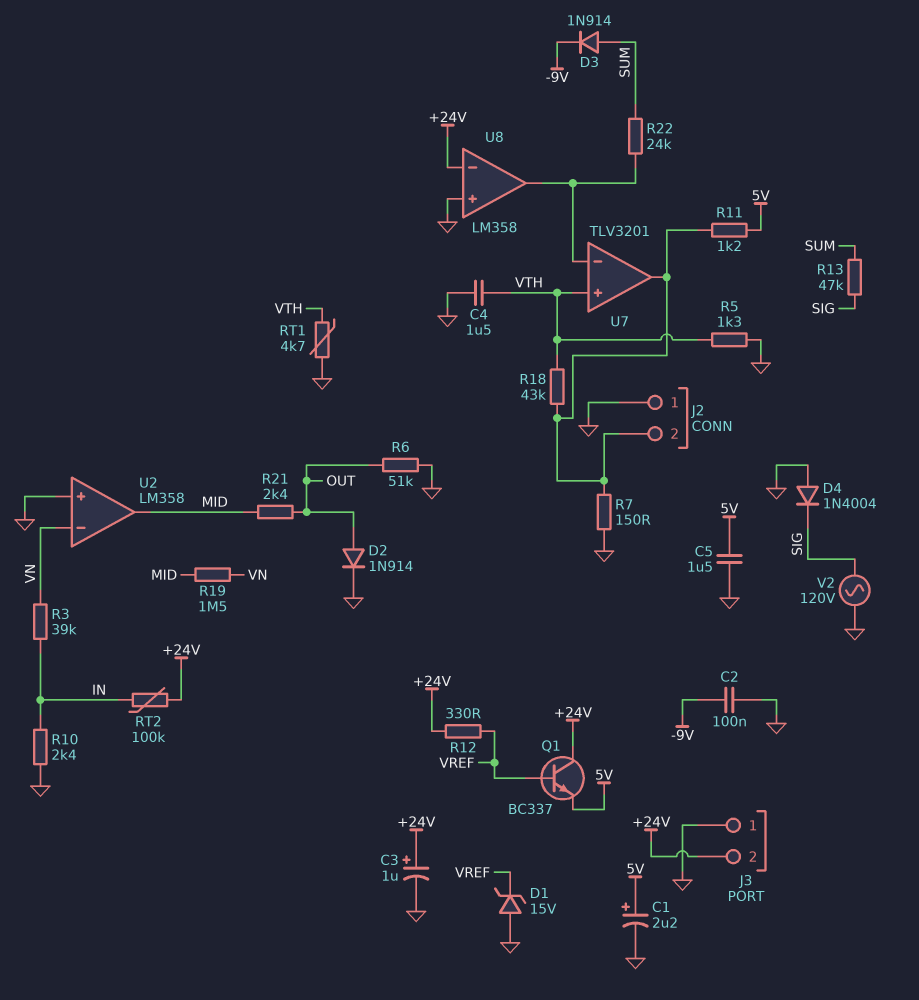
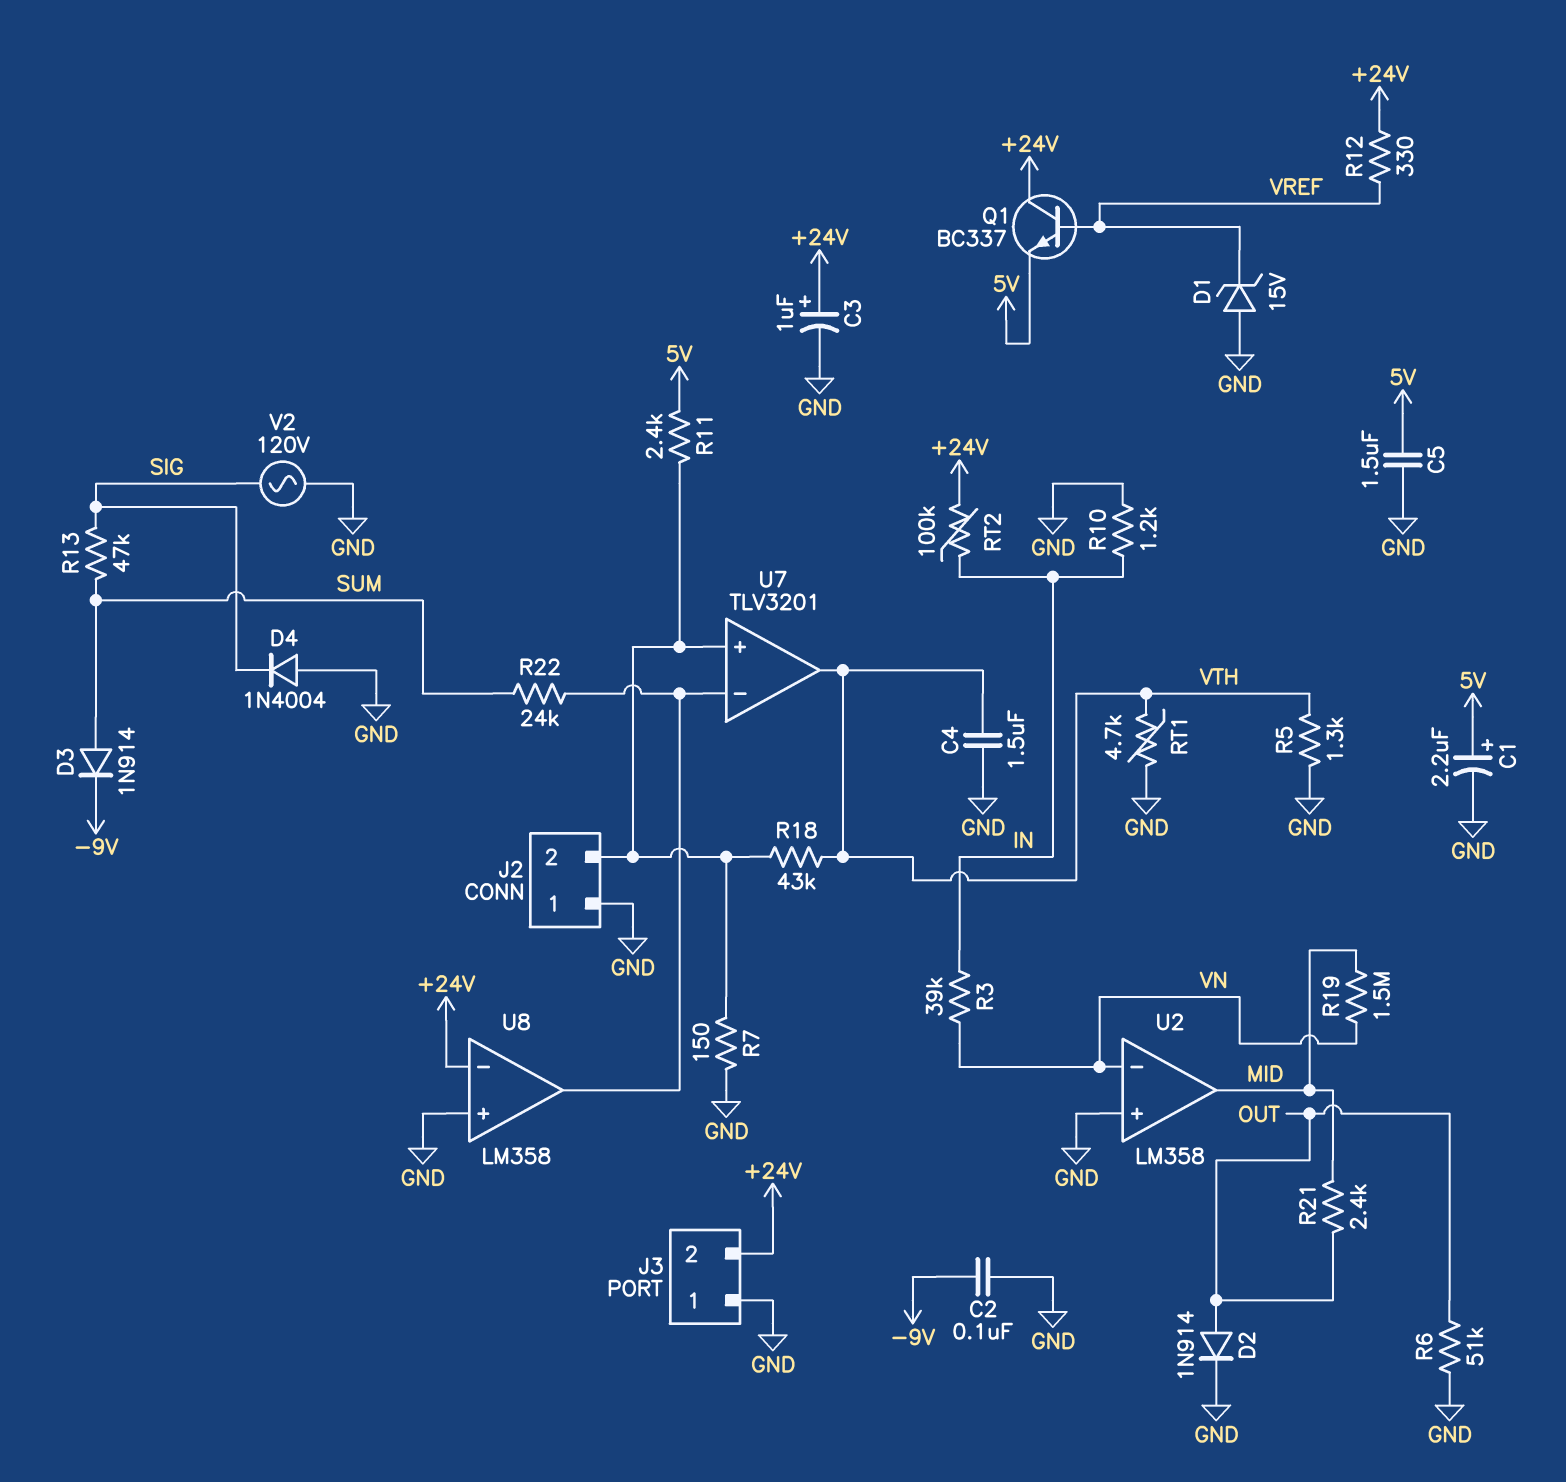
R10: 2.4k (GND, IN) -> 1.2k (GND, IN)
R11: 1.2k (5V, J2/2) -> 2.4k (5V, J2/2)
U7 pin in+: VTH -> J2/2
U7 pin out: J2/2 -> VTH

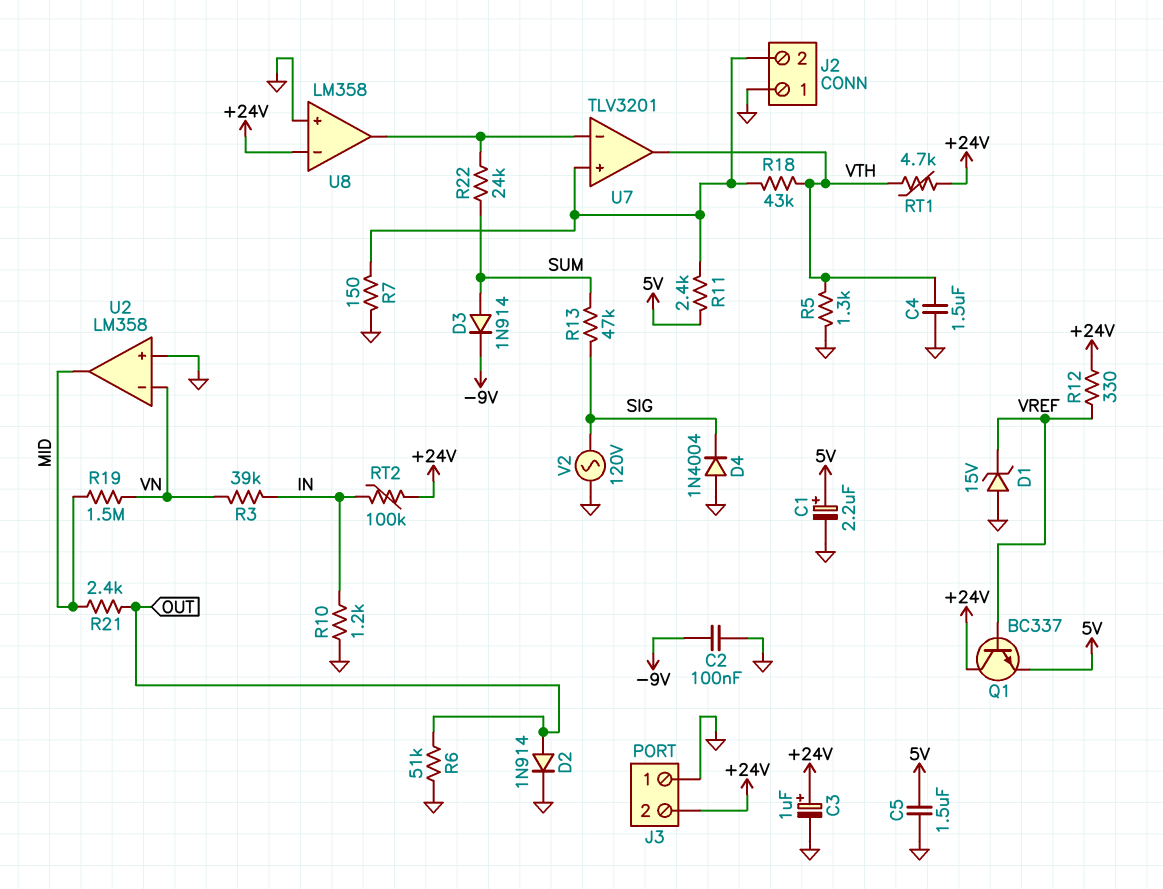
RT1: 4.7k (GND, VTH) -> 4.7k (+24V, VTH)

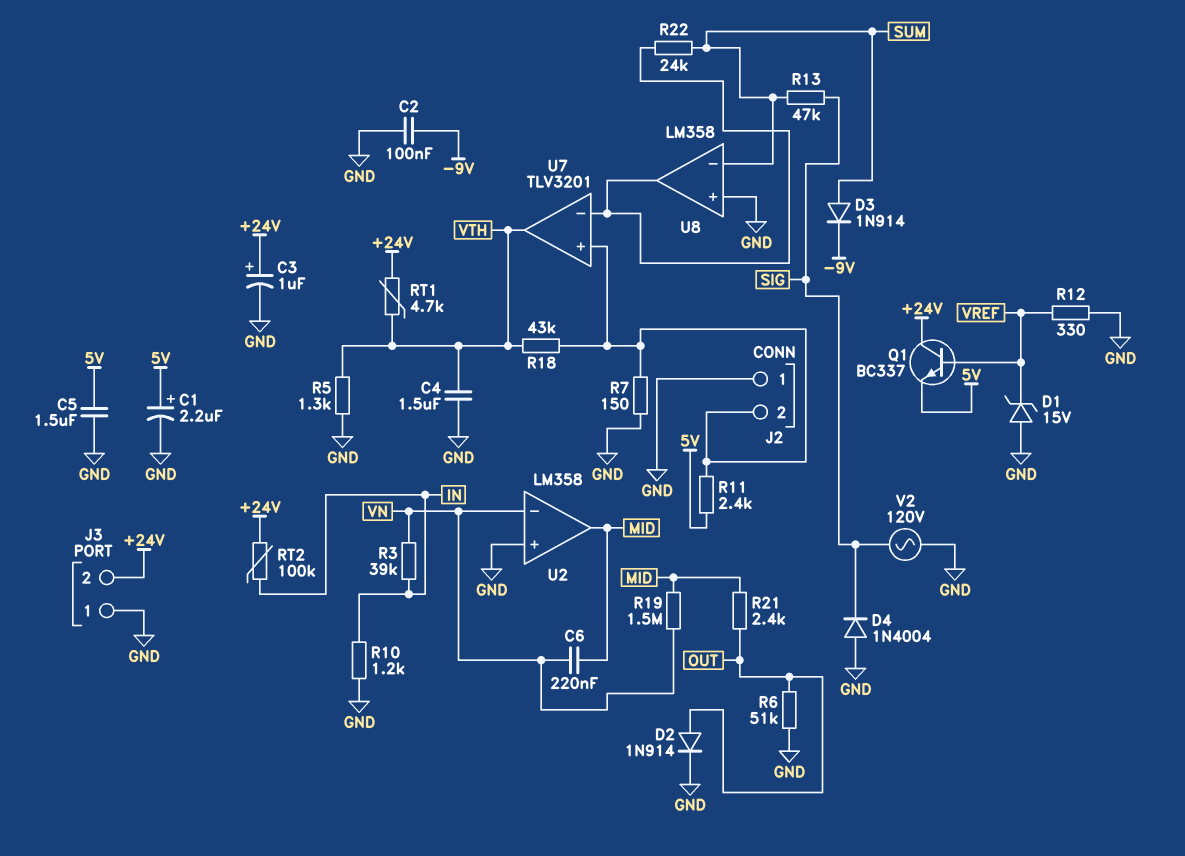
C6: none -> 220nF (MID, VN)
R12: 330 (+24V, VREF) -> 330 (GND, VREF)
U8 pin in-: +24V -> SUM

